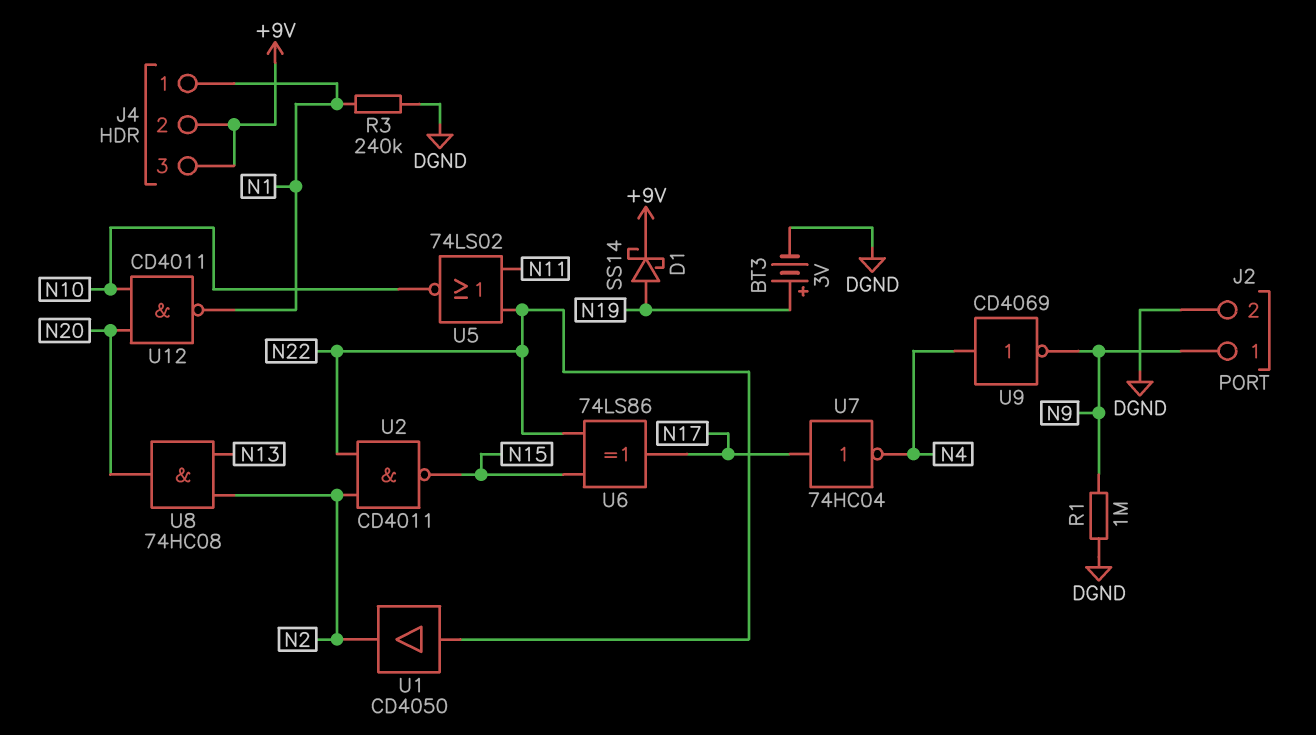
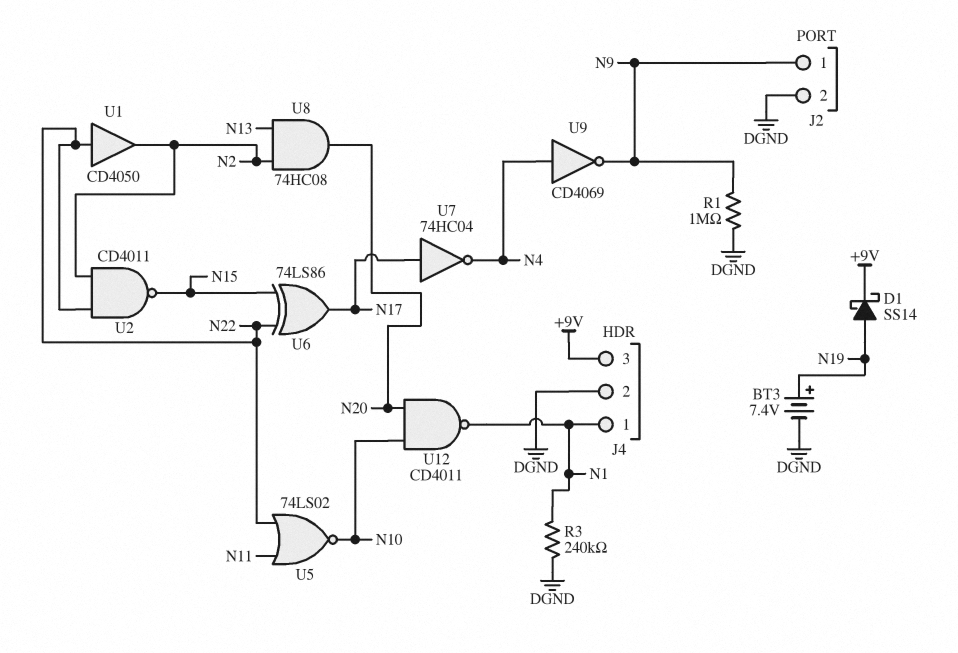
BT3: 3V (plus N19, minus DGND) -> 7.4V (plus N19, minus DGND)
J4 pin 2: +9V -> DGND

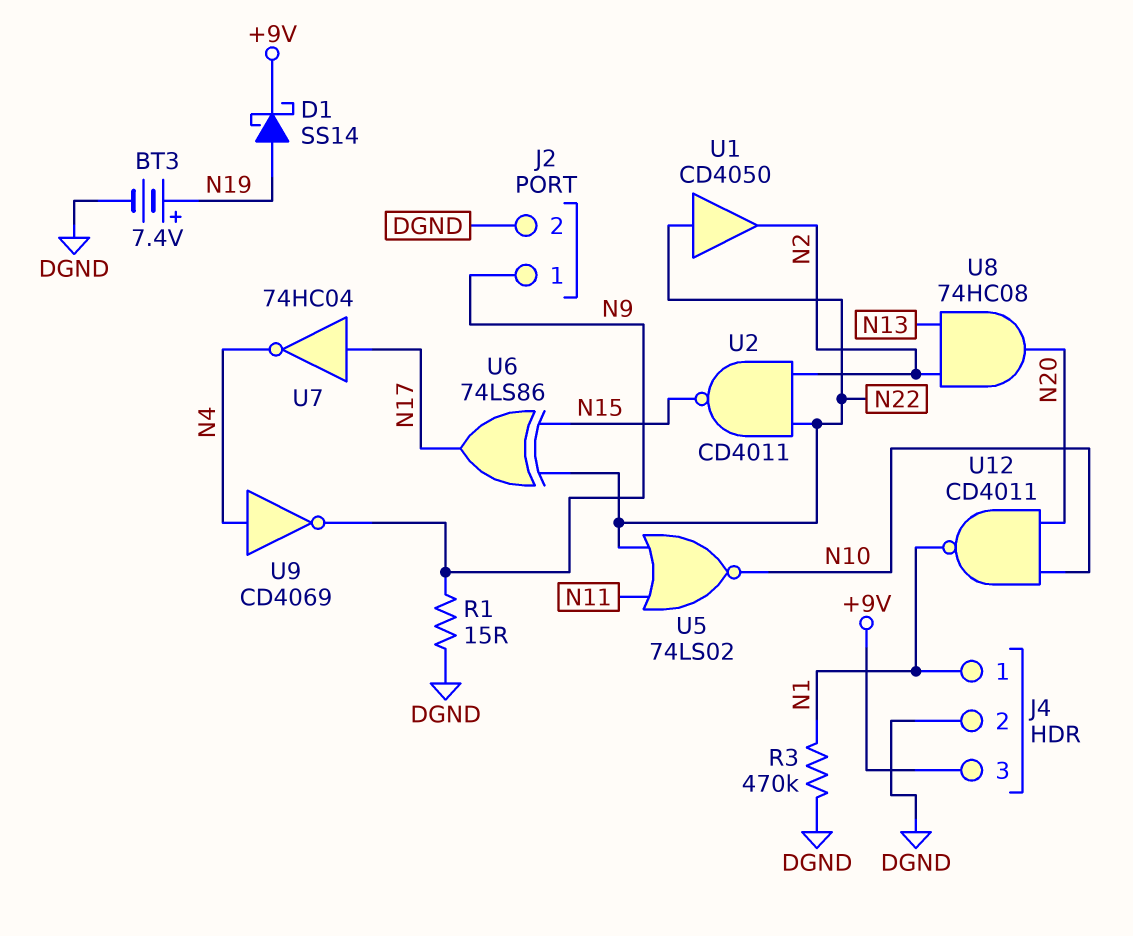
R1: 1M (DGND, N9) -> 15 (DGND, N9)
R3: 240k (DGND, N1) -> 470k (DGND, N1)

